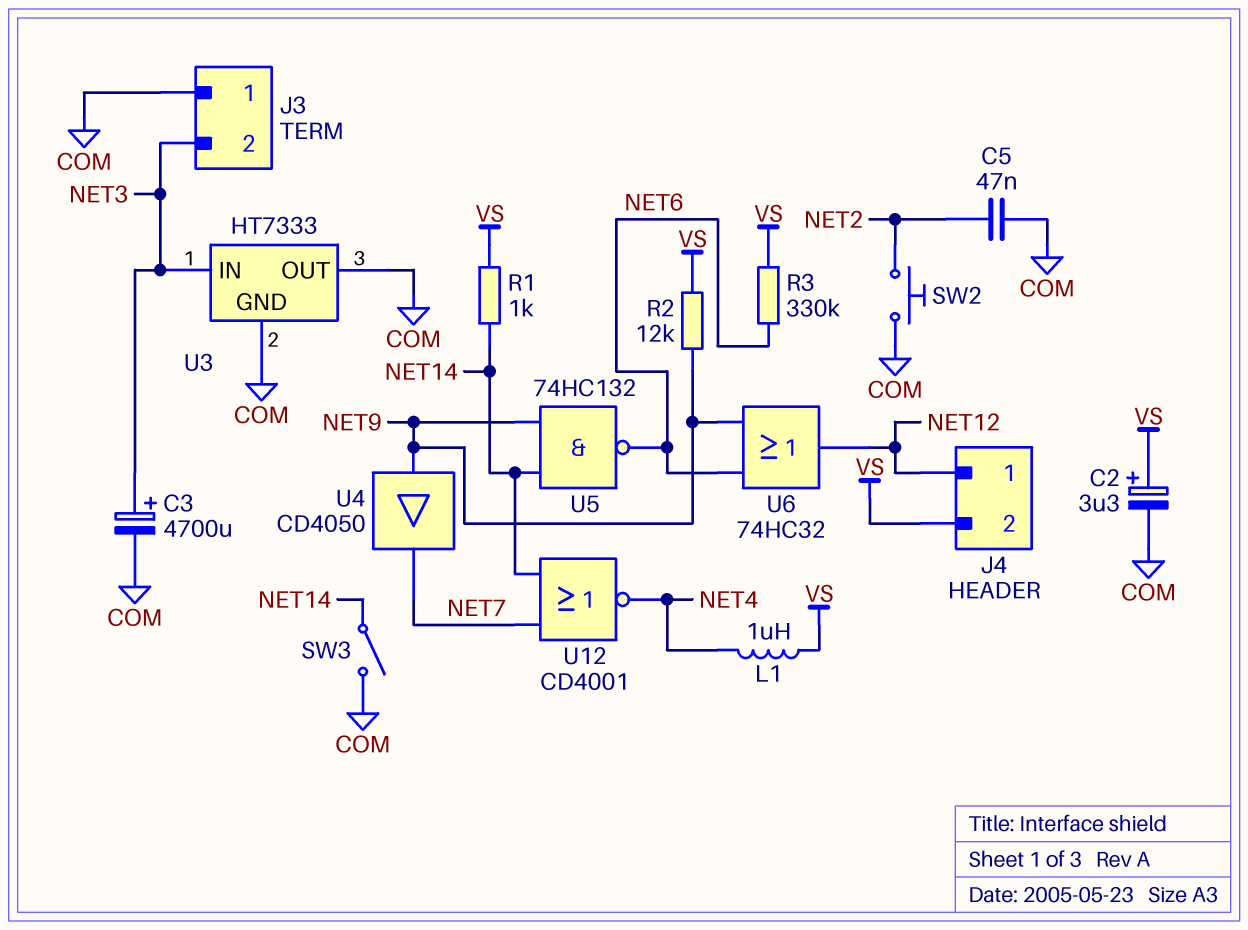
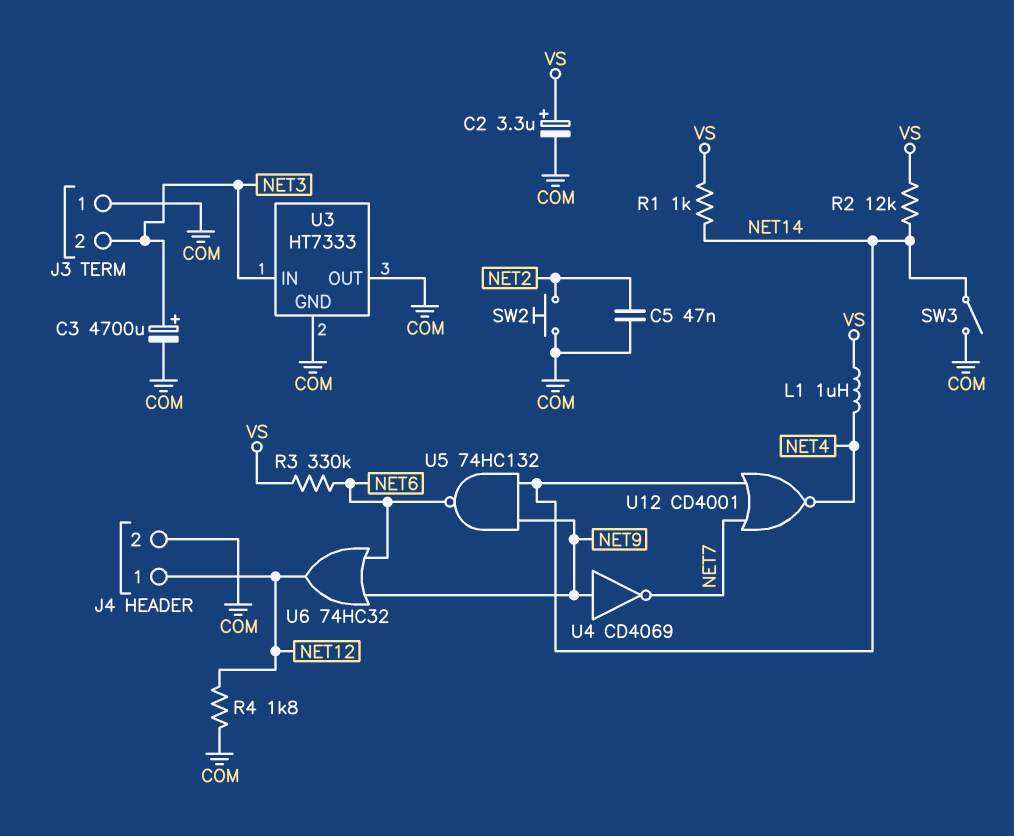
J4 pin 2: VS -> COM
R2: 12k (NET9, VS) -> 12k (NET14, VS)
R4: none -> 1.8k (COM, NET12)
U4: buffer CD4050 (in NET9, out NET7) -> NOT CD4069 (in NET9, out NET7)

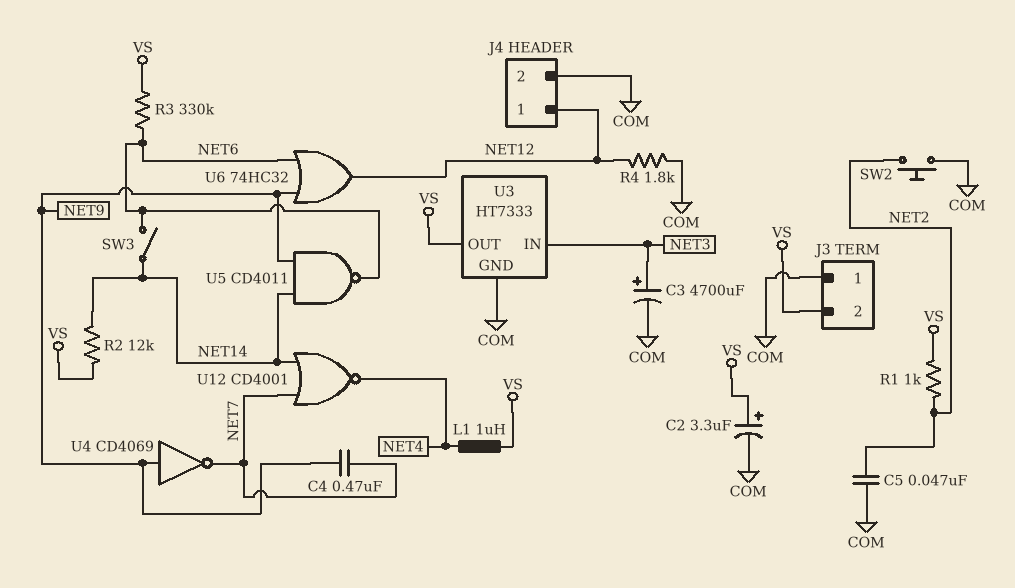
C4: none -> 470nF (NET7, NET9)
J3 pin 2: NET3 -> VS
R1: 1k (NET14, VS) -> 1k (NET2, VS)
SW3: switch (COM, NET14) -> switch (NET6, NET14)
U3 pin OUT: COM -> VS
U5: NAND 74HC132 (in NET9, in NET14, out NET6) -> NAND CD4011 (in NET9, in NET14, out NET6)

